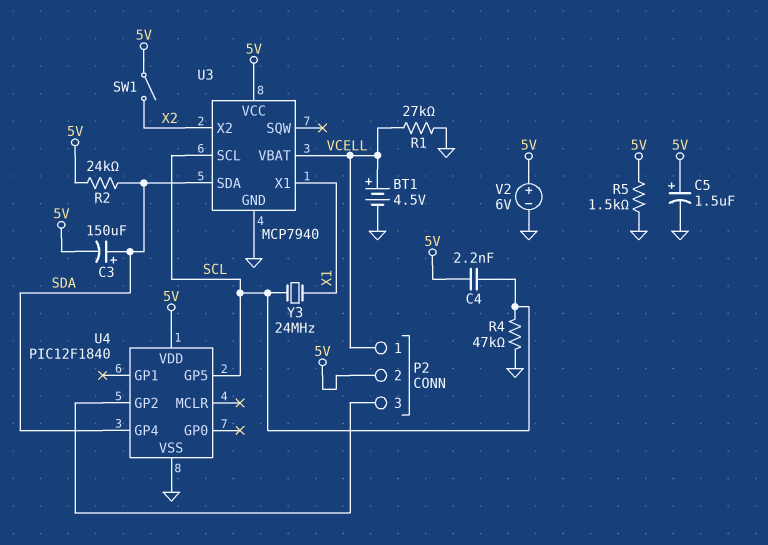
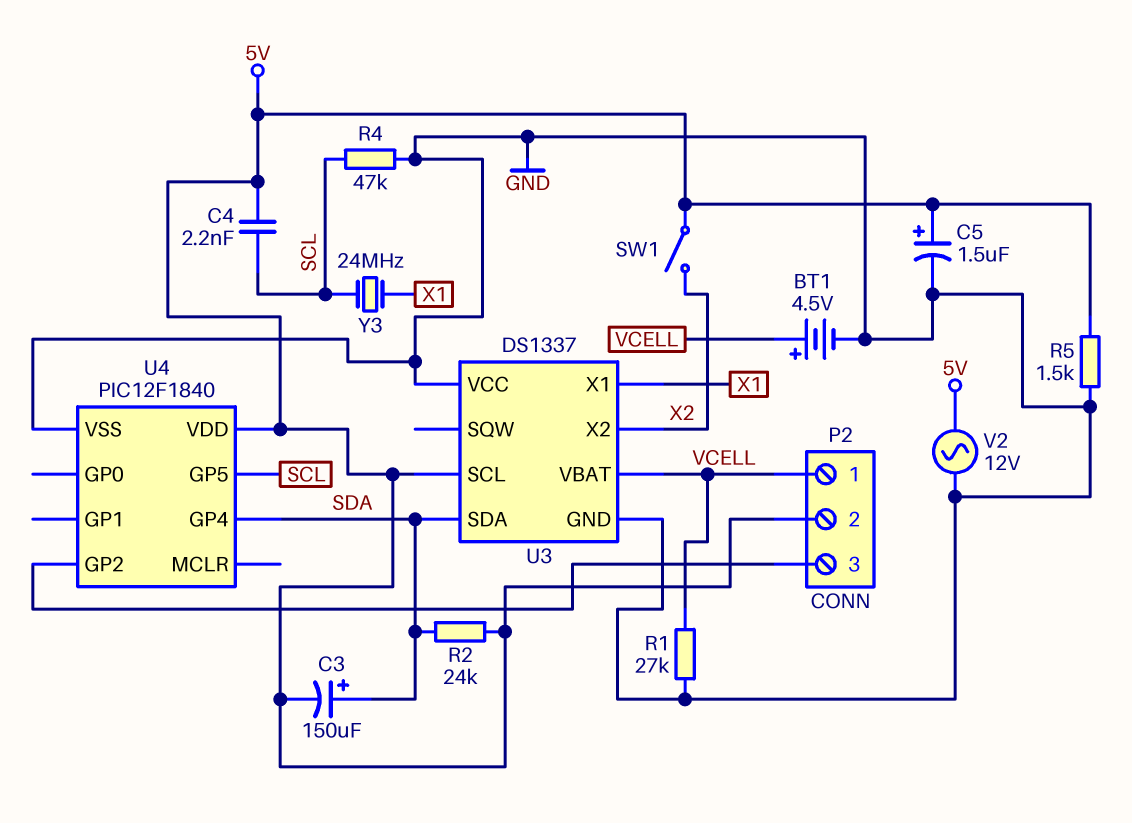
U3: MCP7940 -> DS1337
U3 pin SCL: SCL -> 5V
U3 pin VCC: 5V -> GND
V2: 6V (plus 5V, minus GND) -> AC 12V (5V, GND)

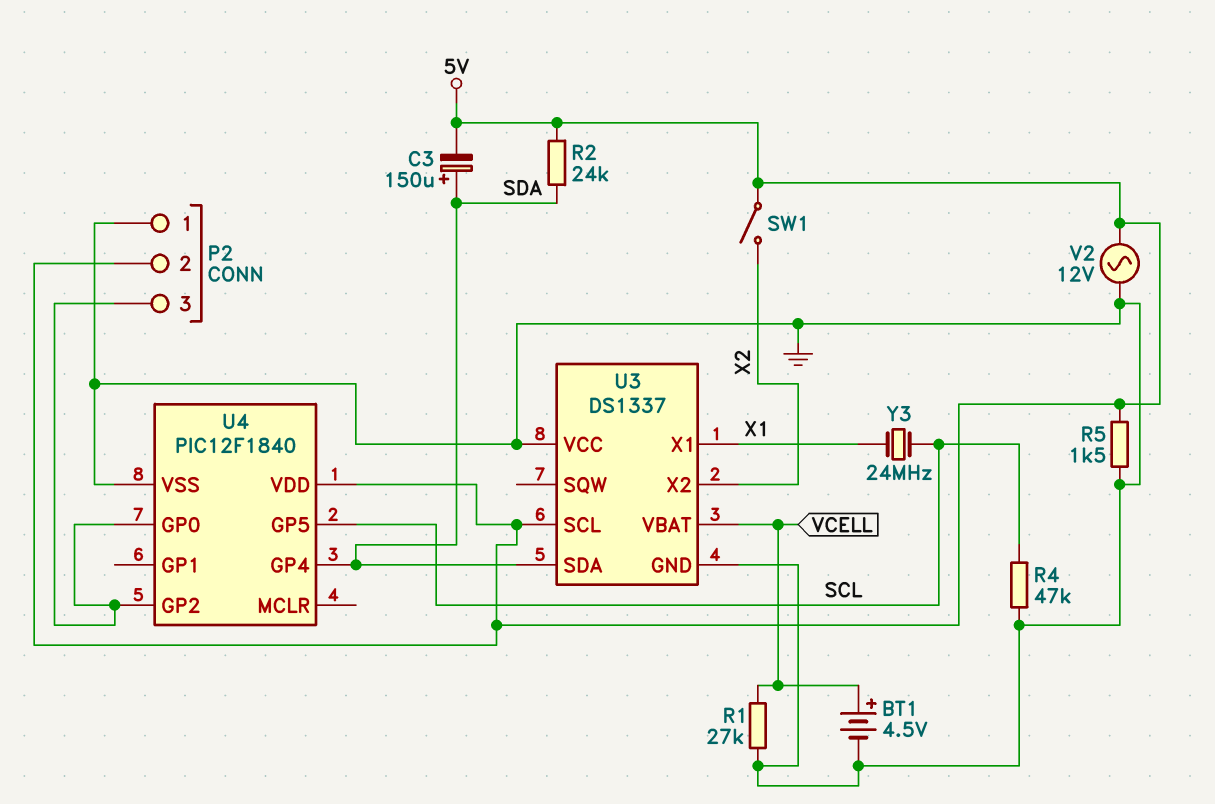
C4: 2.2nF (5V, SCL) -> none
C5: 1.5uF (plus 5V, minus GND) -> none
P2 pin 1: VCELL -> GND
U4 pin GP0: none -> P2/3

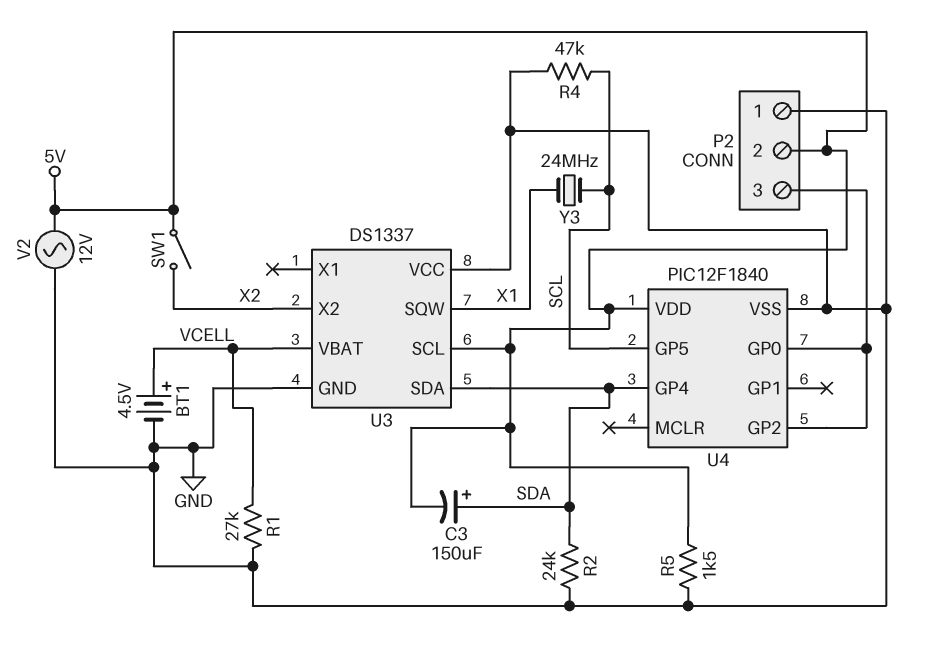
R2: 24k (5V, SDA) -> 24k (GND, SDA)
U3 pin SQW: none -> X1
U3 pin X1: X1 -> none

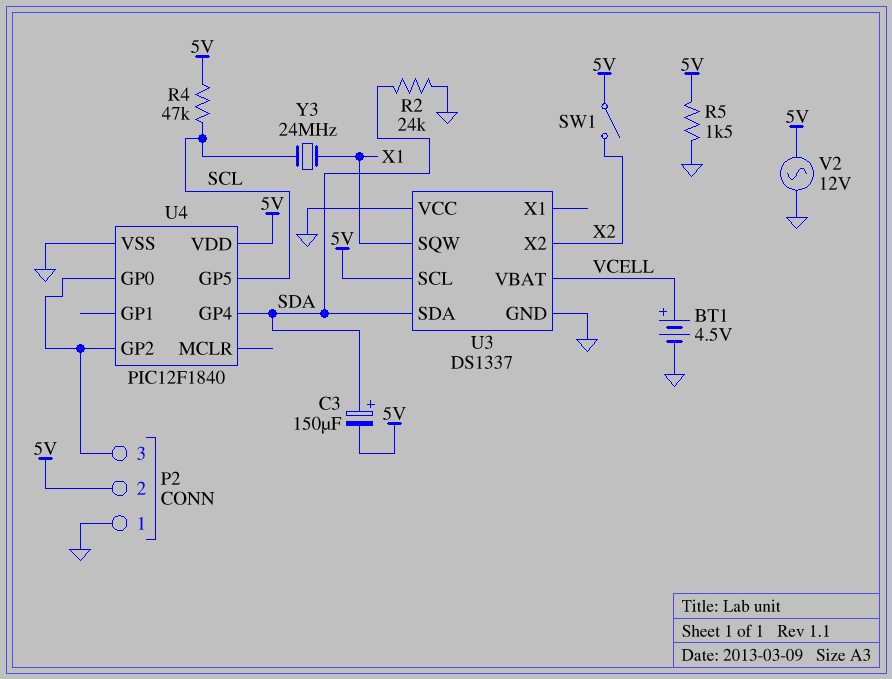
R1: 27k (GND, VCELL) -> none
R4: 47k (GND, SCL) -> 47k (5V, SCL)

